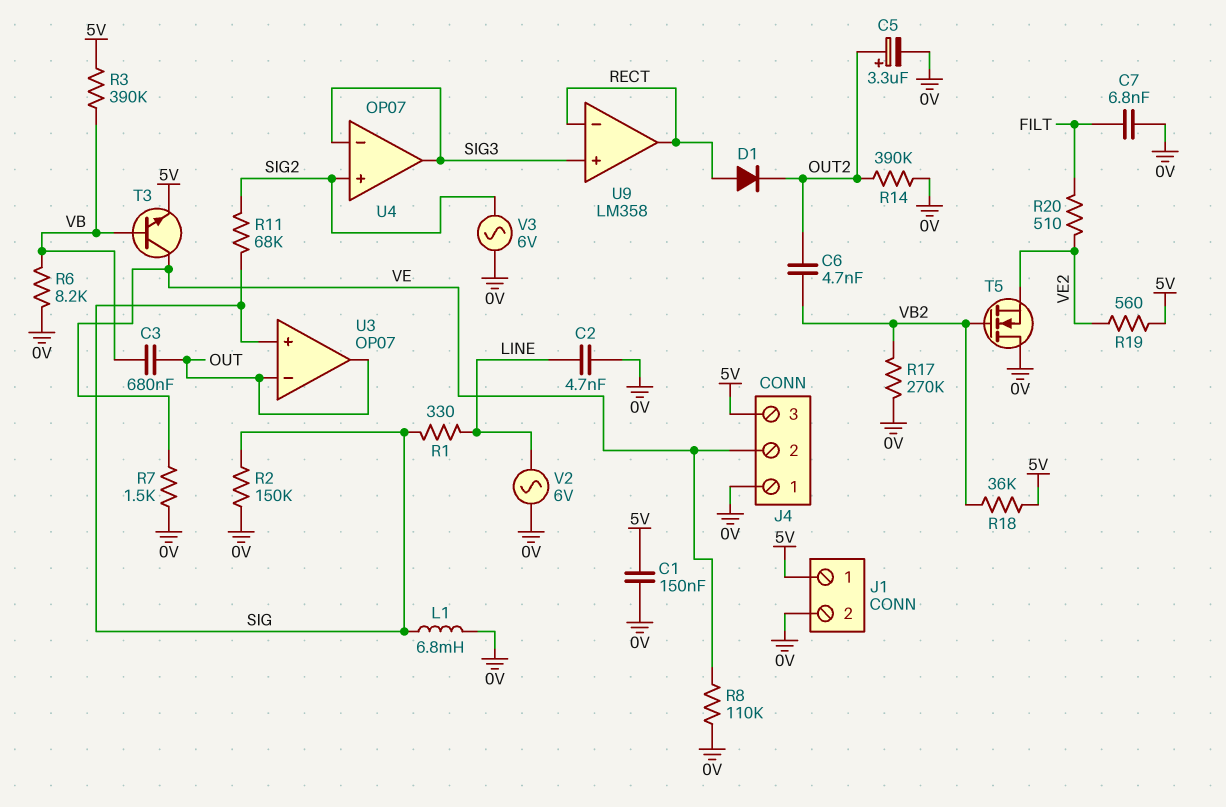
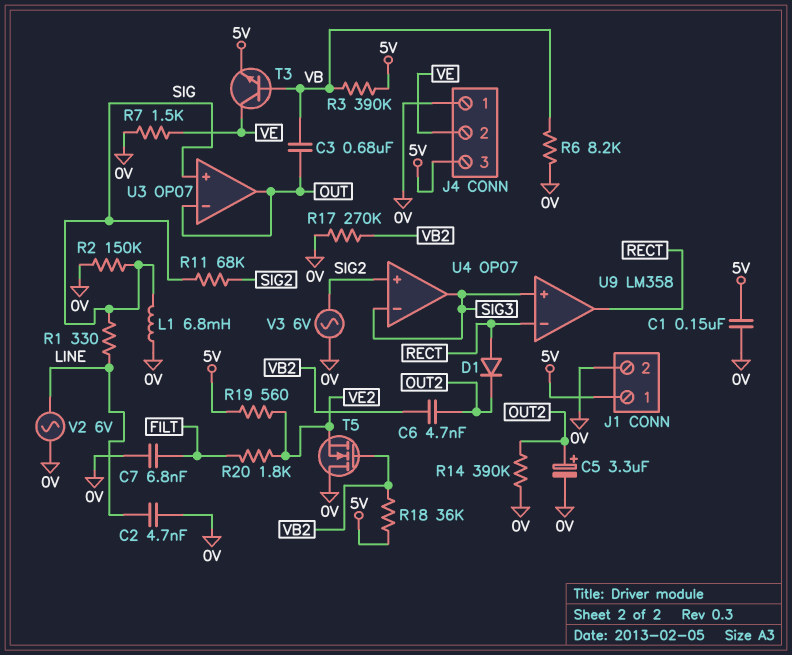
R8: 110k (0V, VE) -> none
R20: 510 (FILT, VE2) -> 1.8k (FILT, VE2)

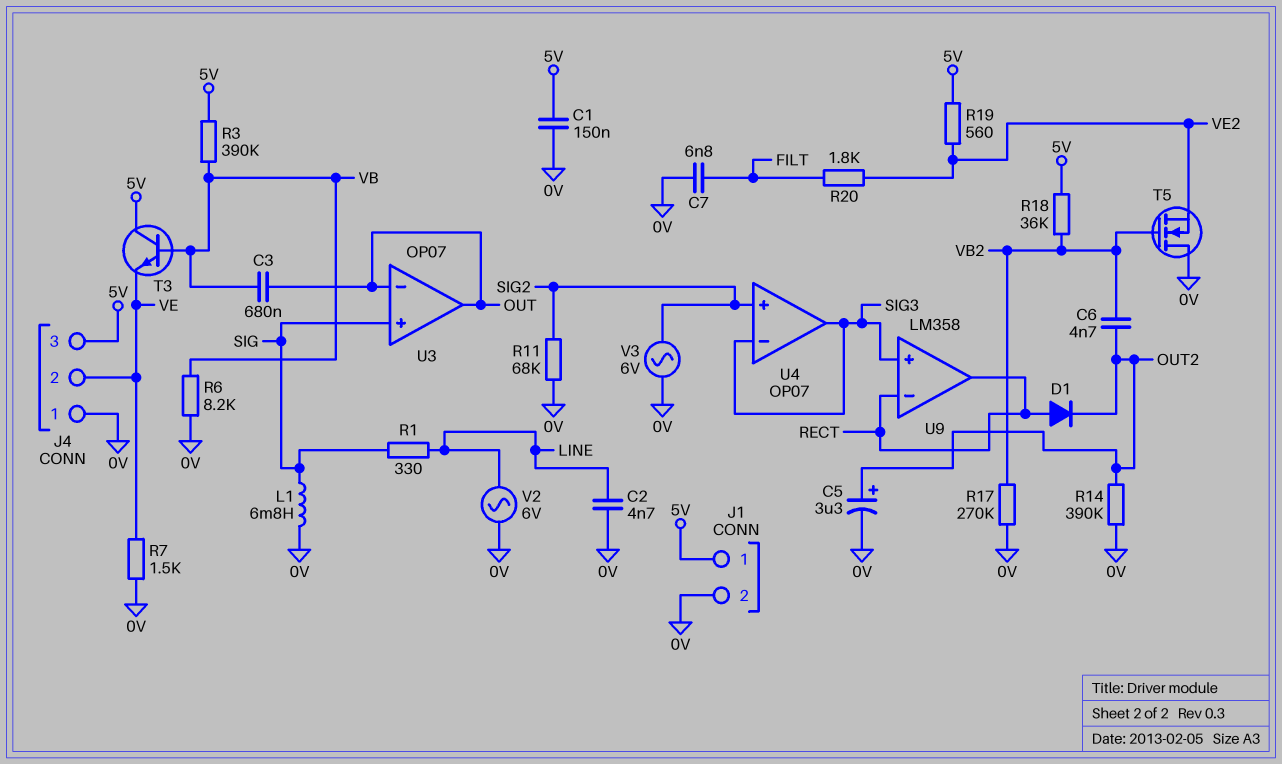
R2: 150k (0V, SIG) -> none
R11: 68k (SIG, SIG2) -> 68k (0V, SIG2)
T3: NPN (B VB, C VE, E 5V) -> NPN (B VB, C 5V, E VE)

